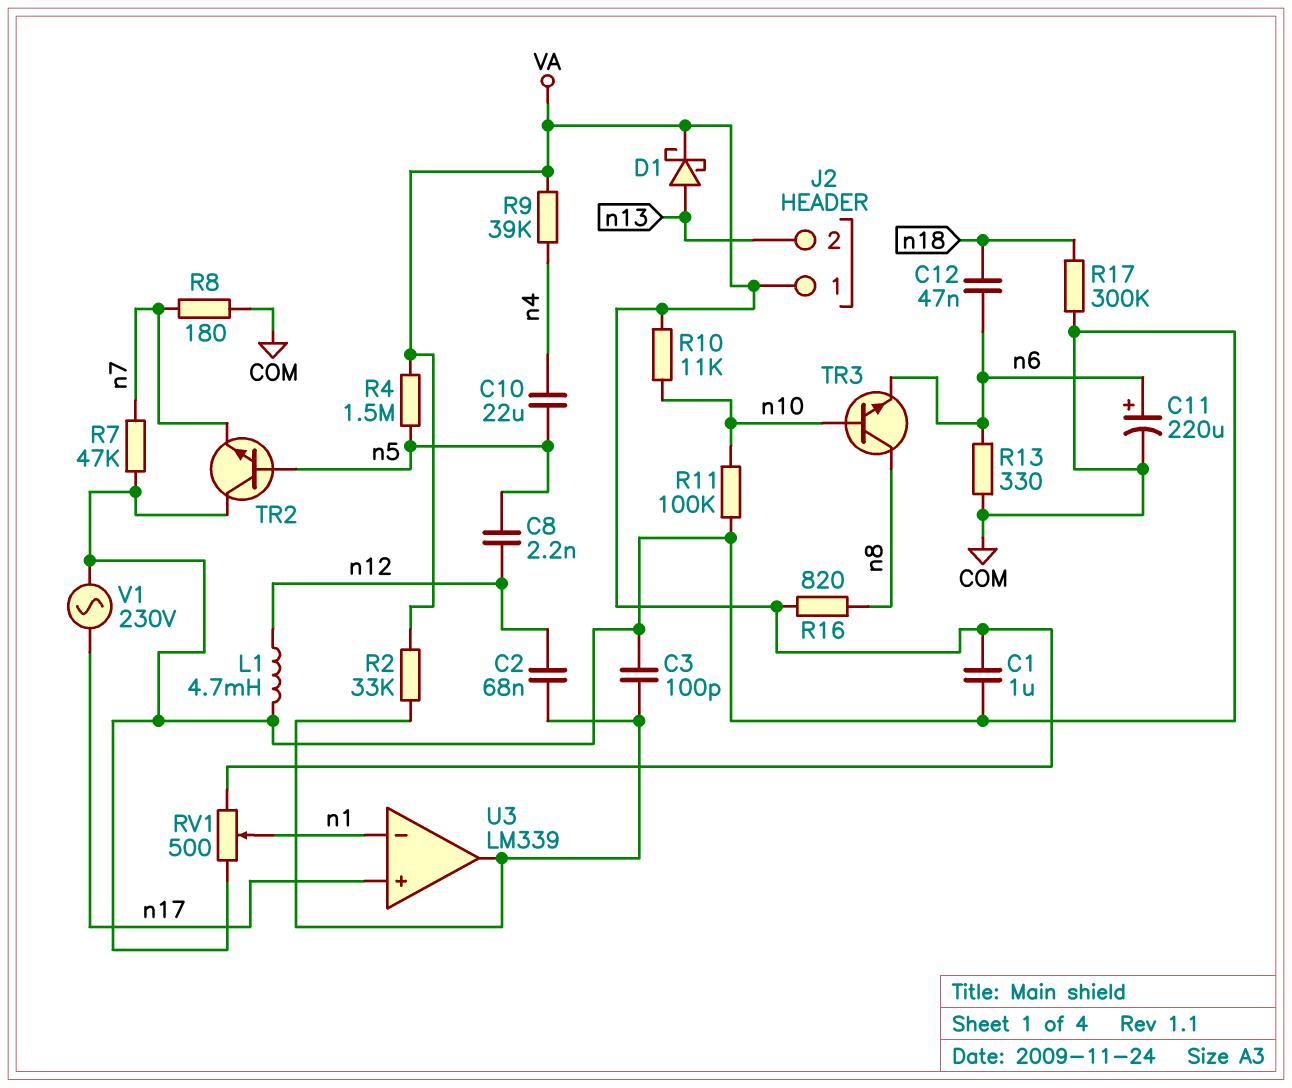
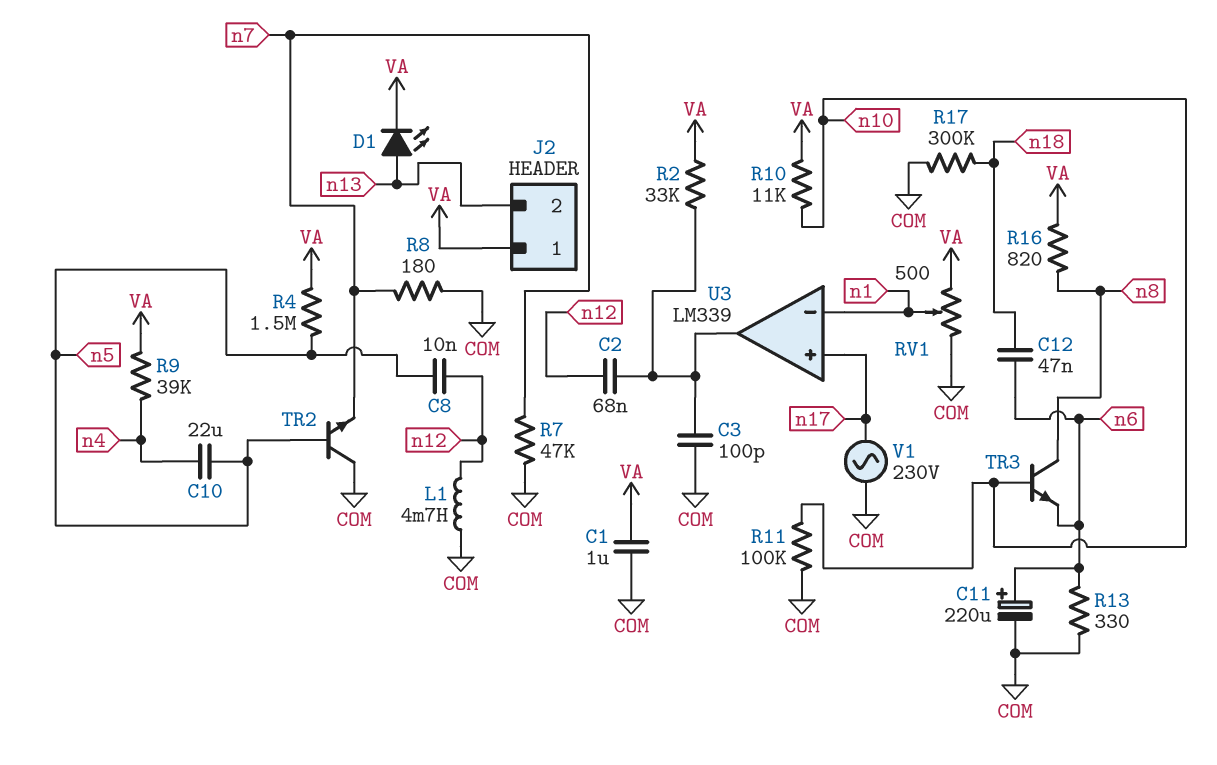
C8: 2.2nF (n5, n12) -> 10nF (n5, n12)
D1: schottky (A n13, K VA) -> LED (A n13, K VA)

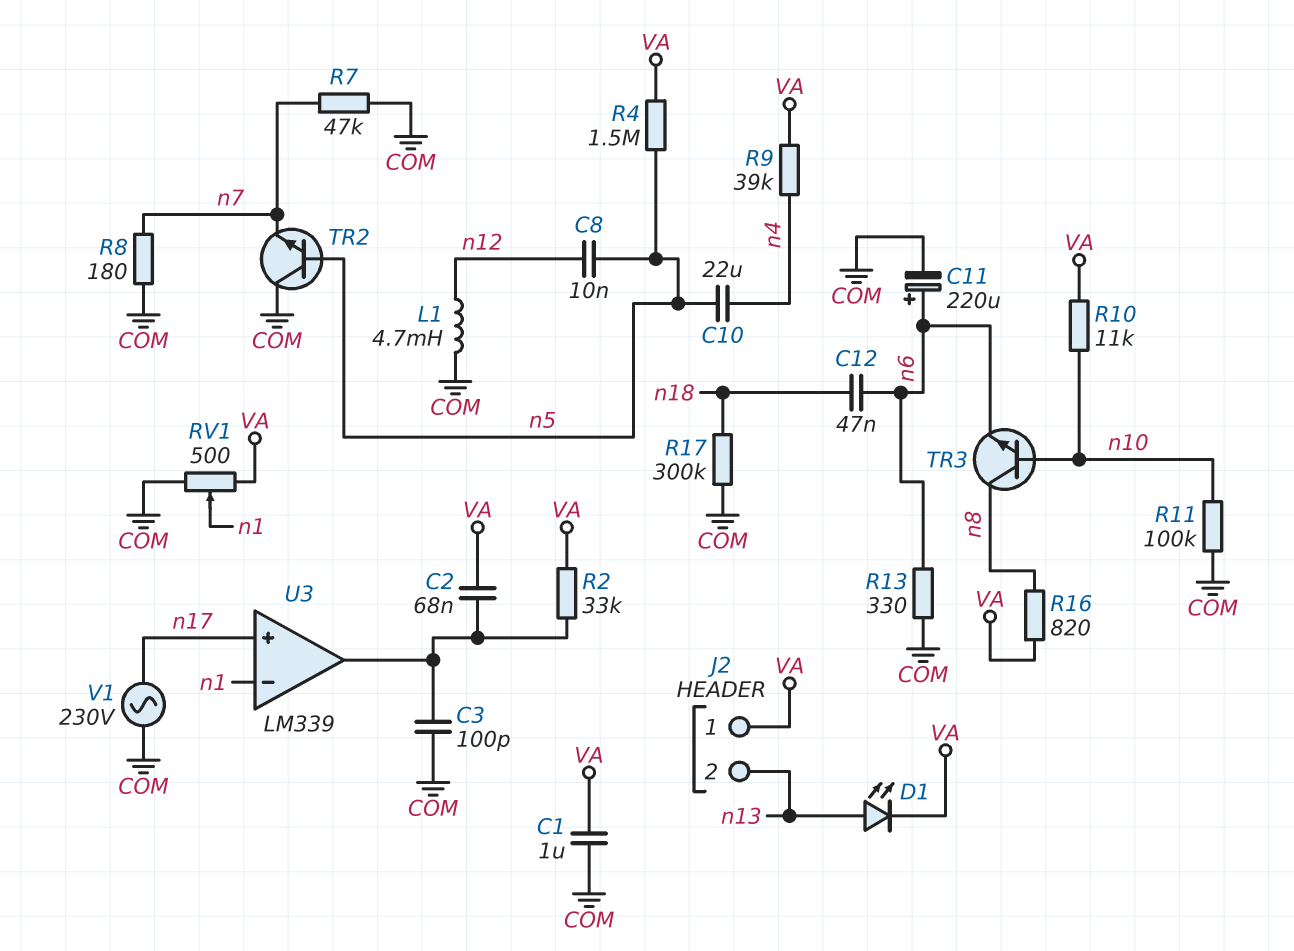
C2: 68nF (U3/out, n12) -> 68nF (U3/out, VA)

